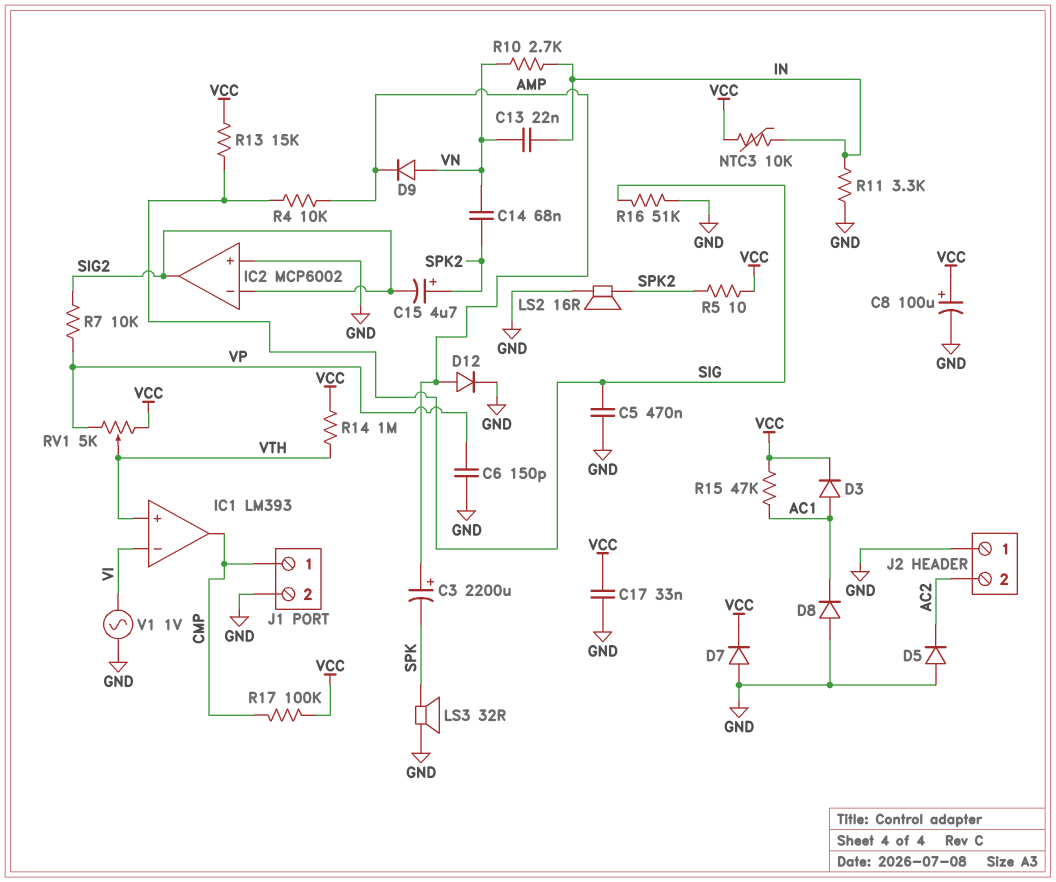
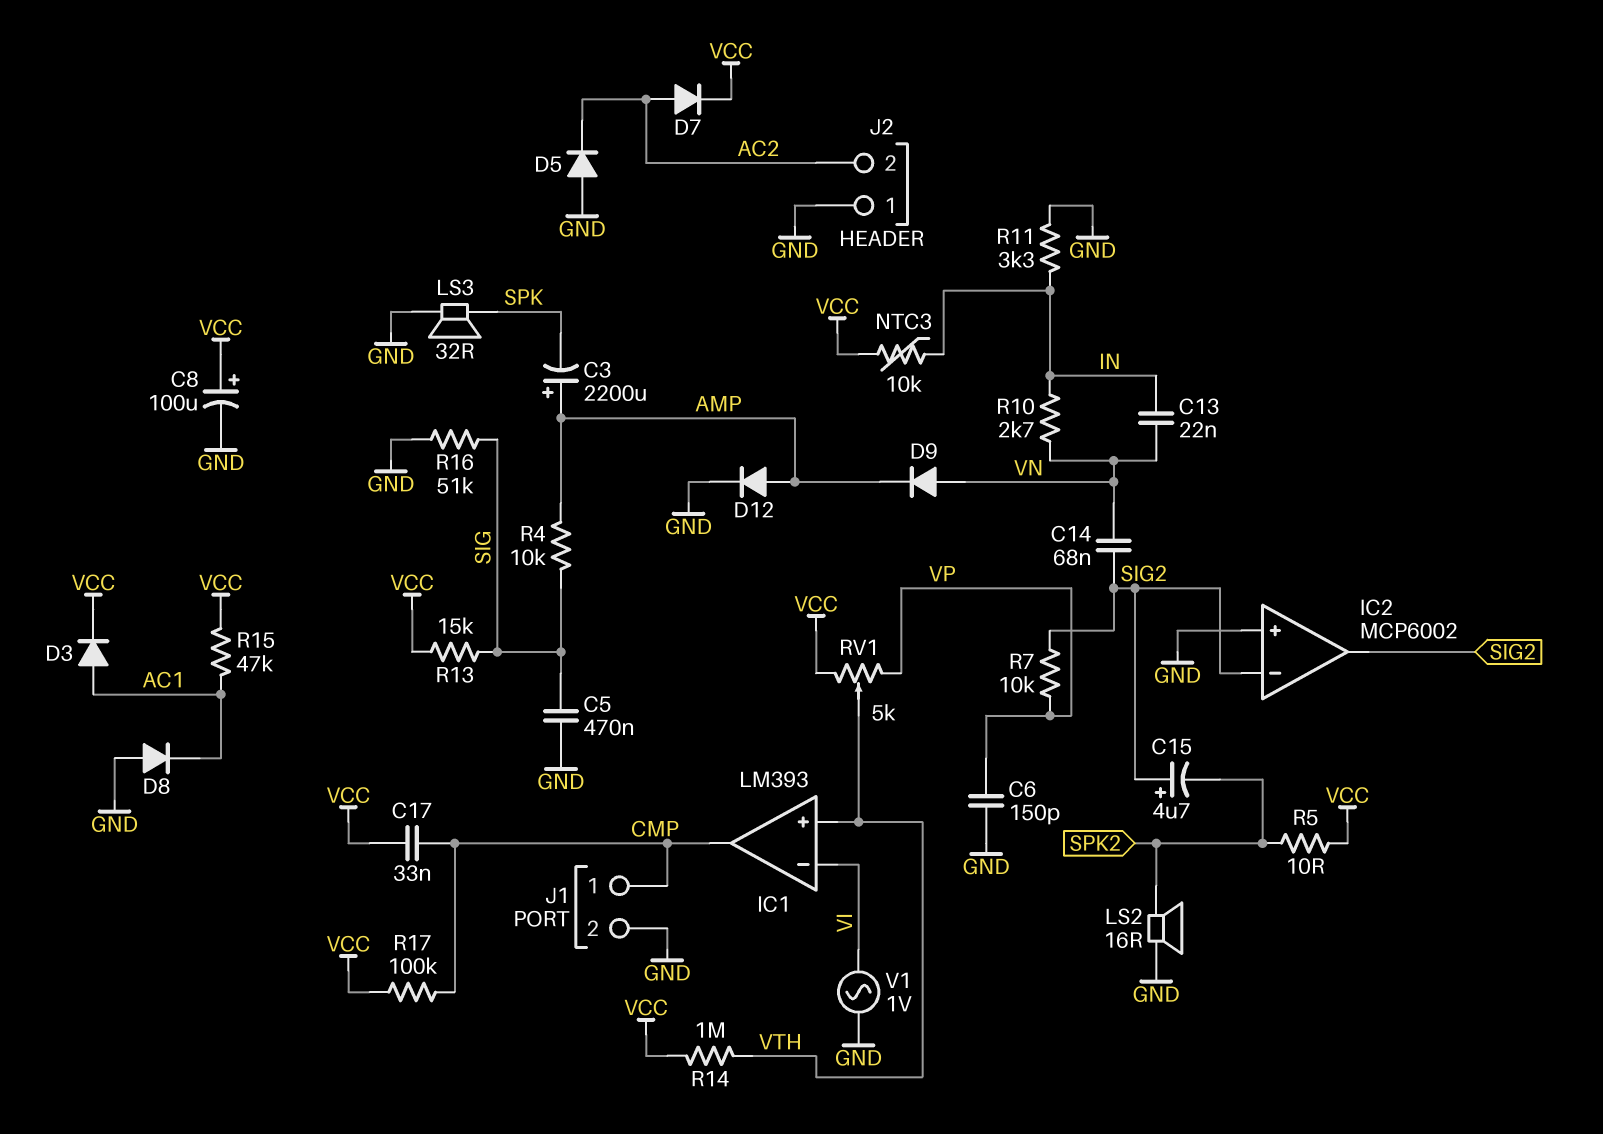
C14: 68nF (SPK2, VN) -> 68nF (SIG2, VN)
C15: 4.7uF (plus SPK2, minus SIG2) -> 4.7uF (plus SIG2, minus SPK2)
C17: 33nF (GND, VCC) -> 33nF (CMP, VCC)
D7: diode (A GND, K VCC) -> diode (A AC2, K VCC)

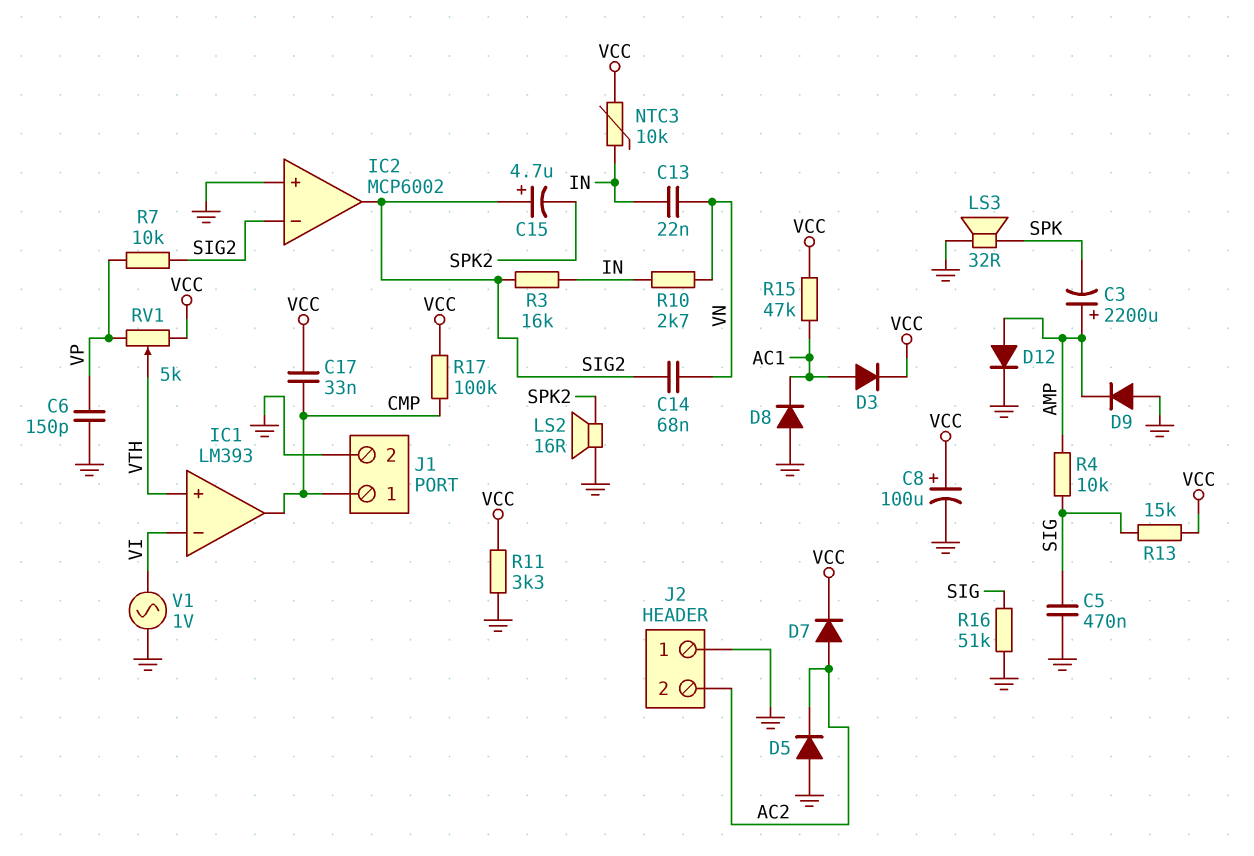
D9: diode (A VN, K AMP) -> diode (A GND, K AMP)
R3: none -> 16k (IN, SIG2)
R5: 10 (SPK2, VCC) -> none
R11: 3.3k (GND, IN) -> 3.3k (GND, VCC)
R14: 1M (VCC, VTH) -> none

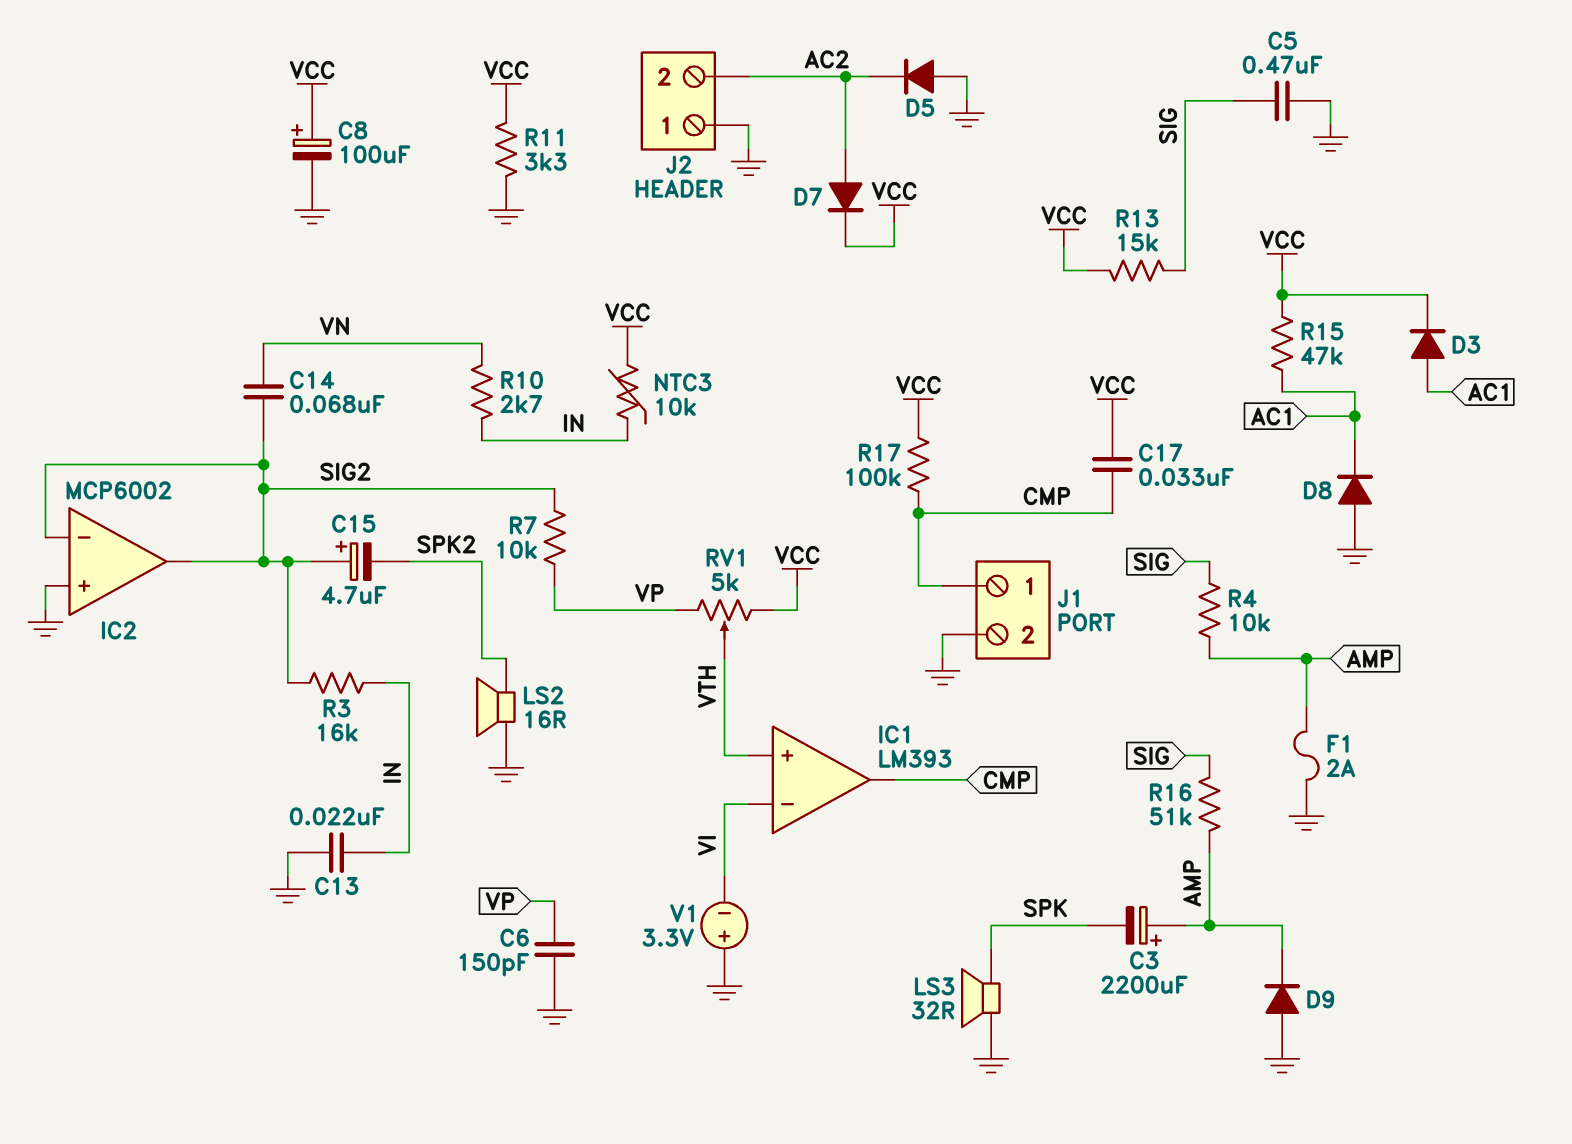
C13: 22nF (IN, VN) -> 22nF (GND, IN)
D12: diode (A AMP, K GND) -> none
F1: none -> 2A (AMP, GND)
R16: 51k (GND, SIG) -> 51k (AMP, SIG)
V1: AC 1V (GND, VI) -> 3.3V (plus GND, minus VI)

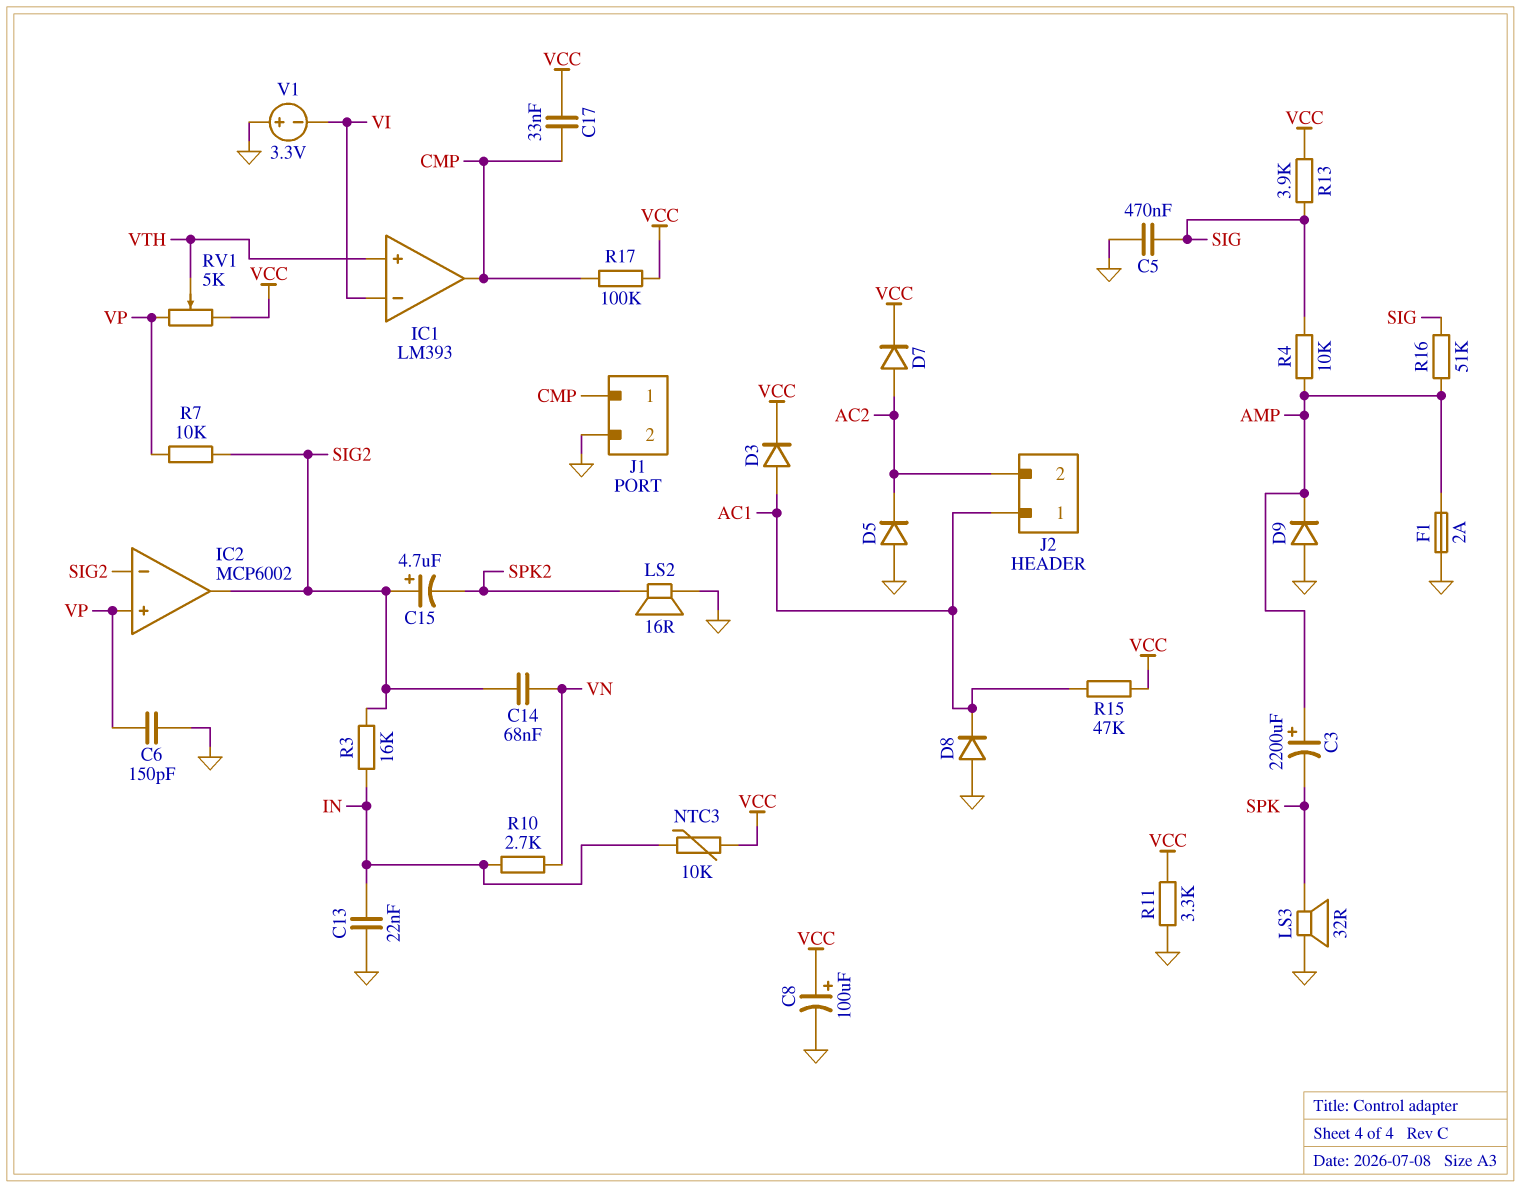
IC2 pin in+: GND -> VP
J2 pin 1: GND -> AC1
R13: 15k (SIG, VCC) -> 3.9k (SIG, VCC)

